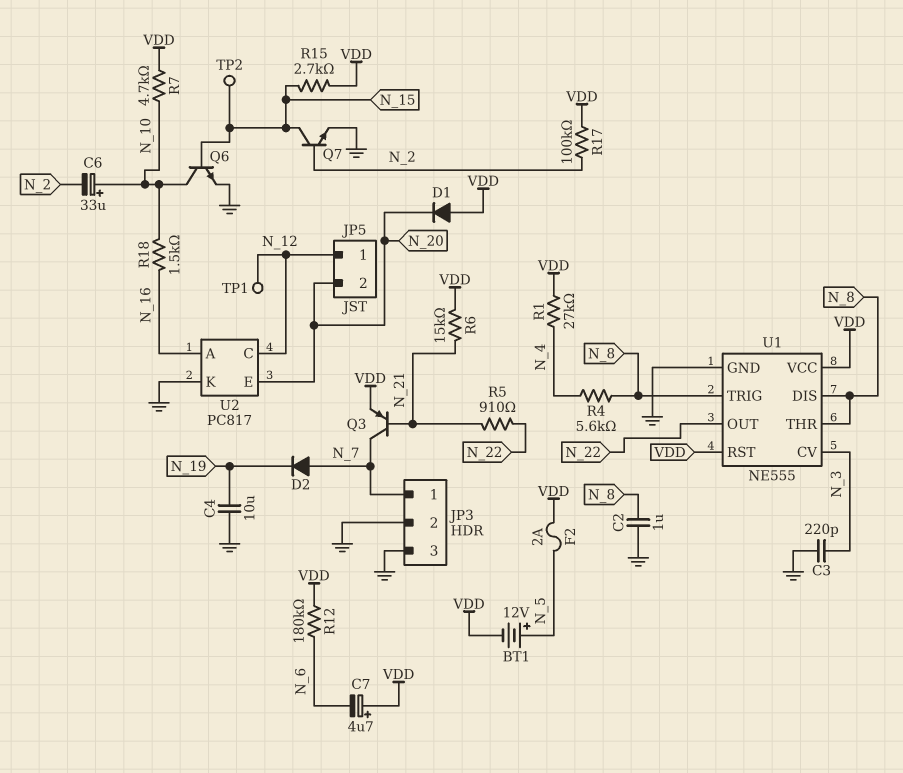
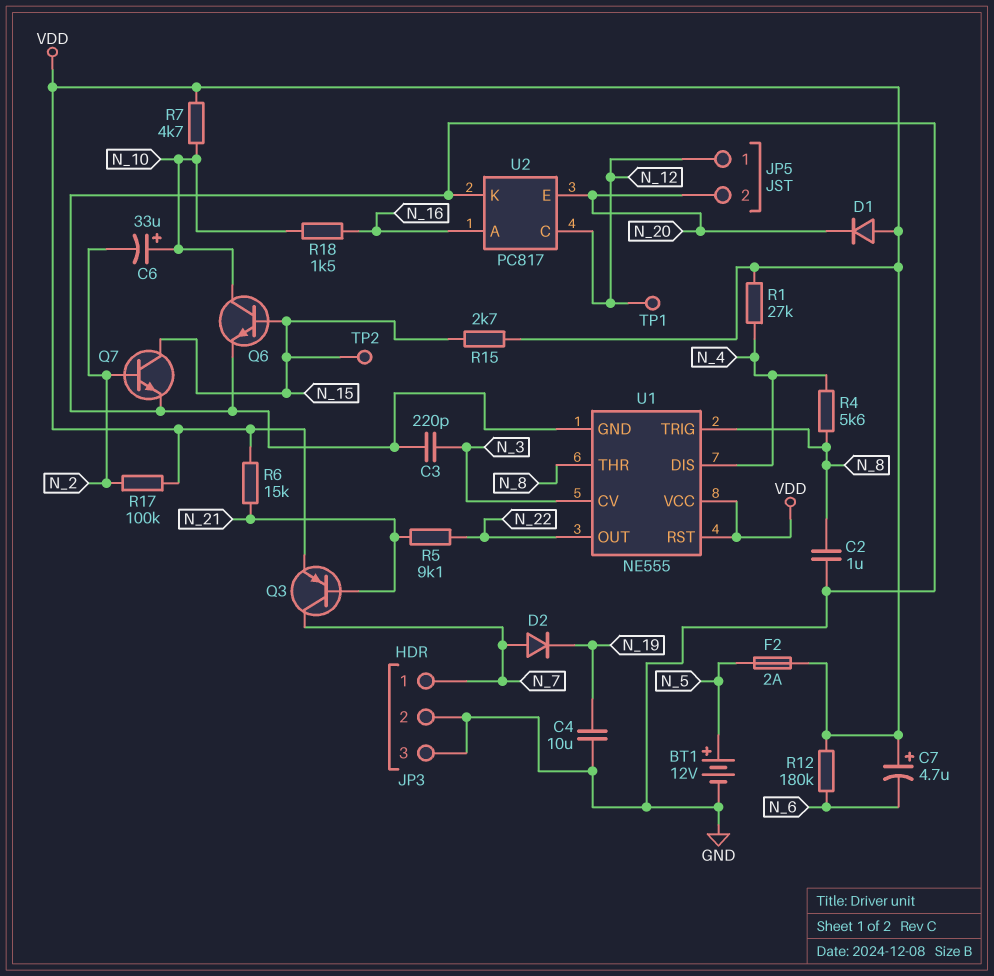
BT1: 12V (plus N_5, minus VDD) -> 12V (plus N_5, minus GND)
R5: 910 (N_21, N_22) -> 9.1k (N_21, N_22)
U1 pin DIS: N_8 -> N_4

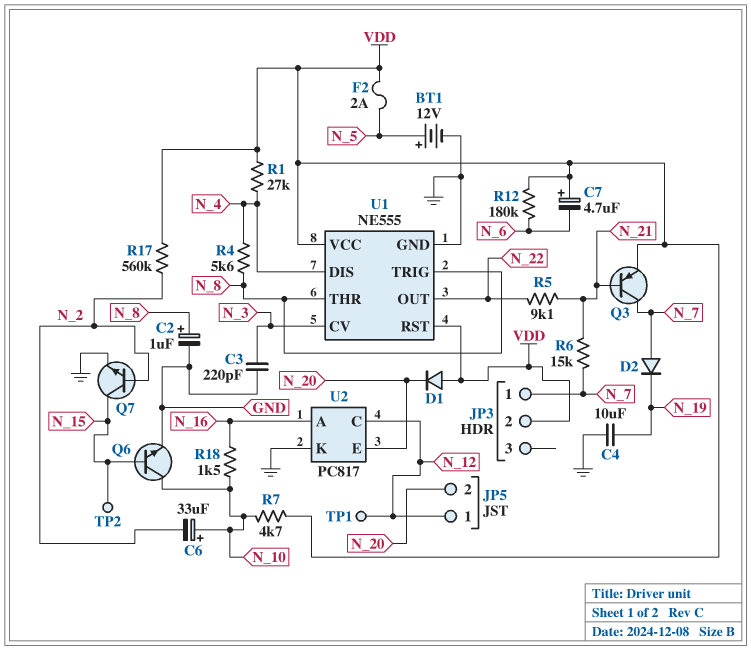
C2: 1uF (GND, N_8) -> 1uF (plus N_8, minus GND)
JP3 pin 2: GND -> VDD
JP3 pin 3: GND -> none
R6: 15k (N_21, VDD) -> 15k (N_7, N_21)
R15: 2.7k (N_15, VDD) -> none
R17: 100k (N_2, VDD) -> 560k (N_2, VDD)

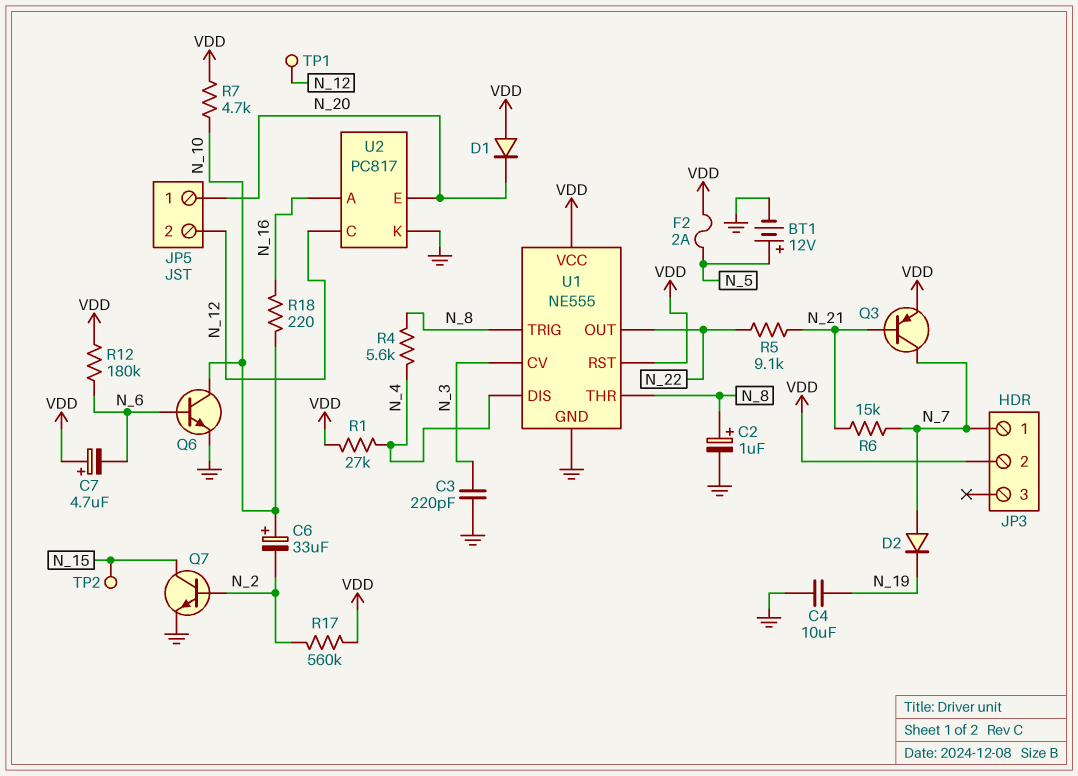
JP5 pin 1: N_12 -> N_20
JP5 pin 2: N_20 -> N_12
Q6: NPN (B N_15, C N_10, E GND) -> NPN (B N_6, C N_10, E GND)
R18: 1.5k (N_10, N_16) -> 220 (N_10, N_16)

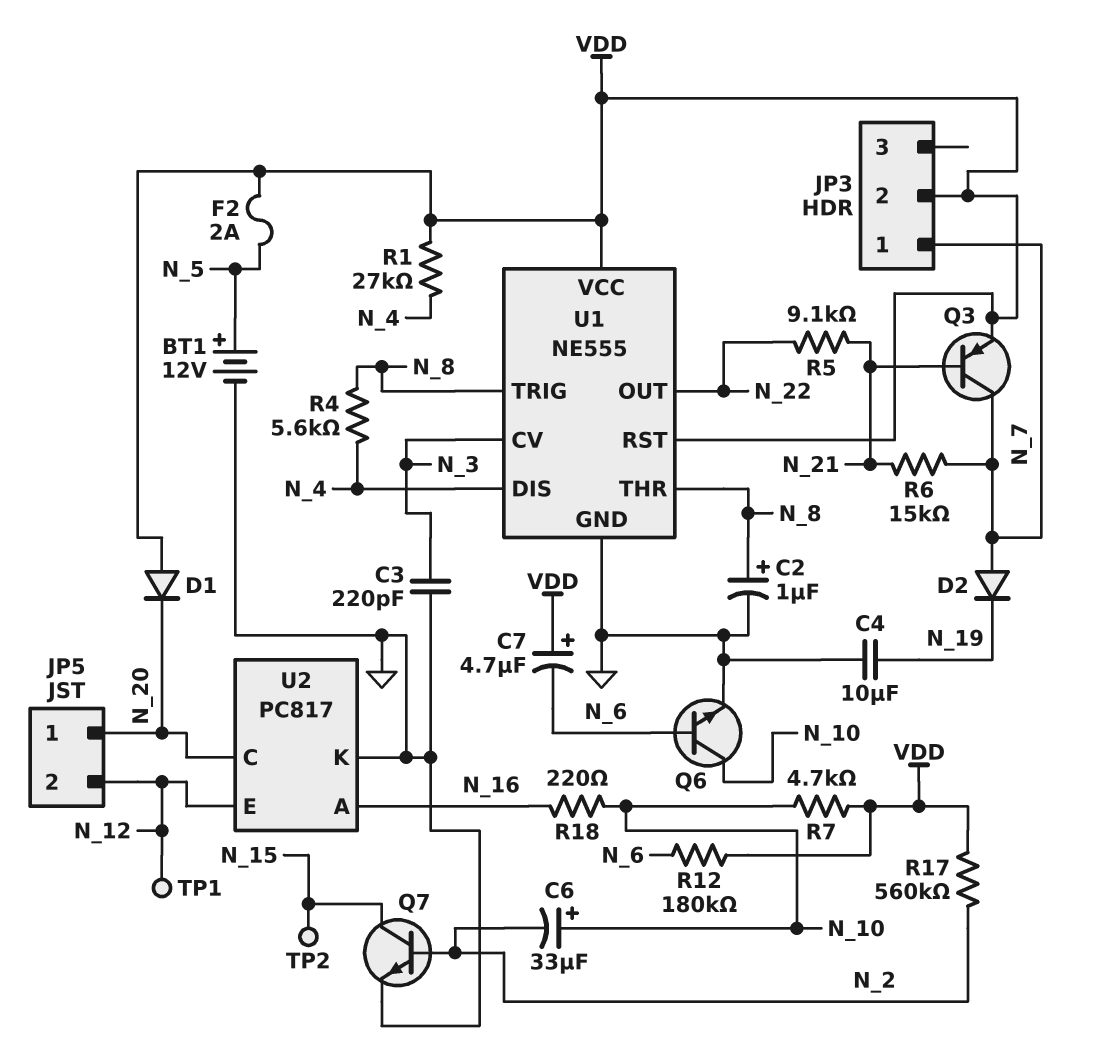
U2 pin C: N_12 -> N_20
U2 pin E: N_20 -> N_12

